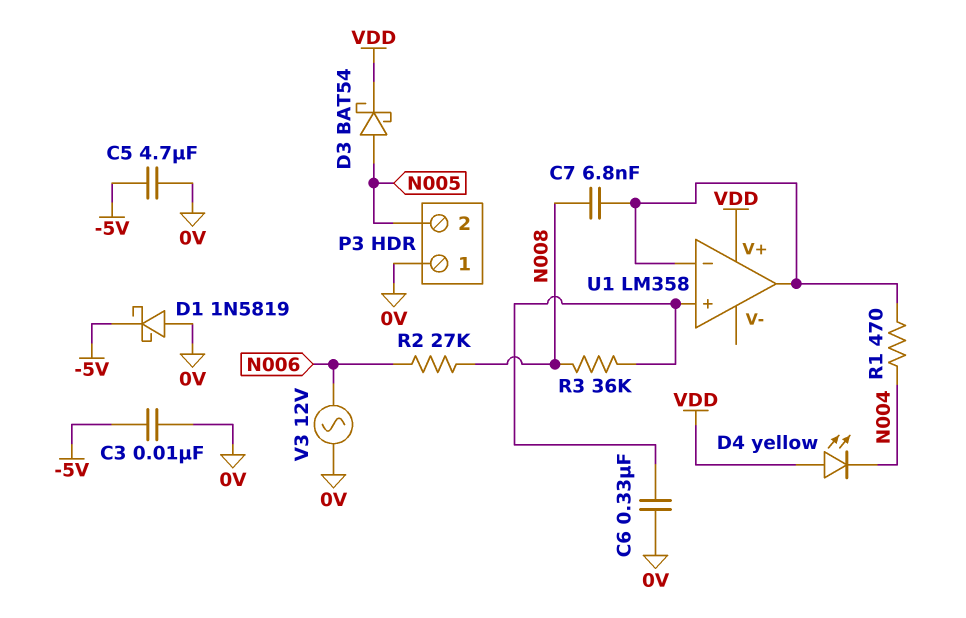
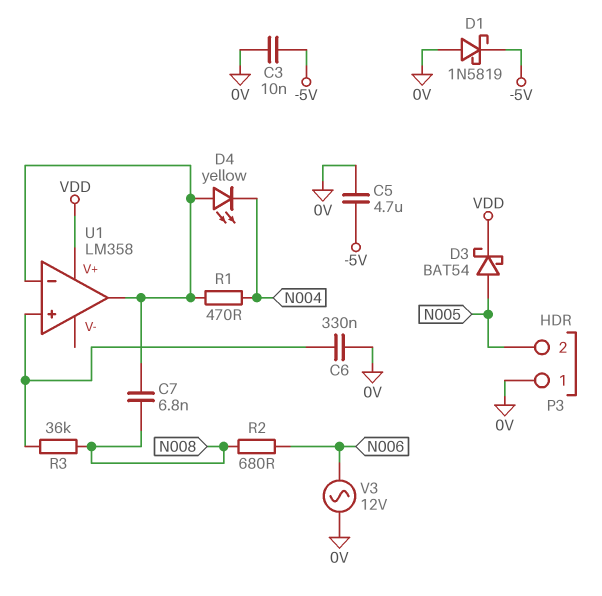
D4: LED yellow (A VDD, K N004) -> LED yellow (A U1/in-, K N004)
R2: 27k (N006, N008) -> 680 (N006, N008)

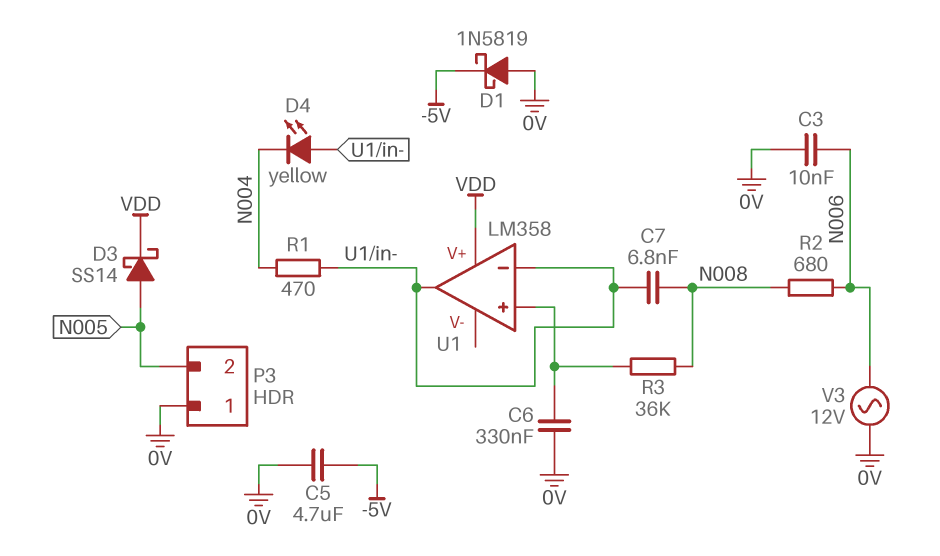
C3: 10nF (-5V, 0V) -> 10nF (0V, N006)
D3: schottky BAT54 (A N005, K VDD) -> schottky SS14 (A N005, K VDD)

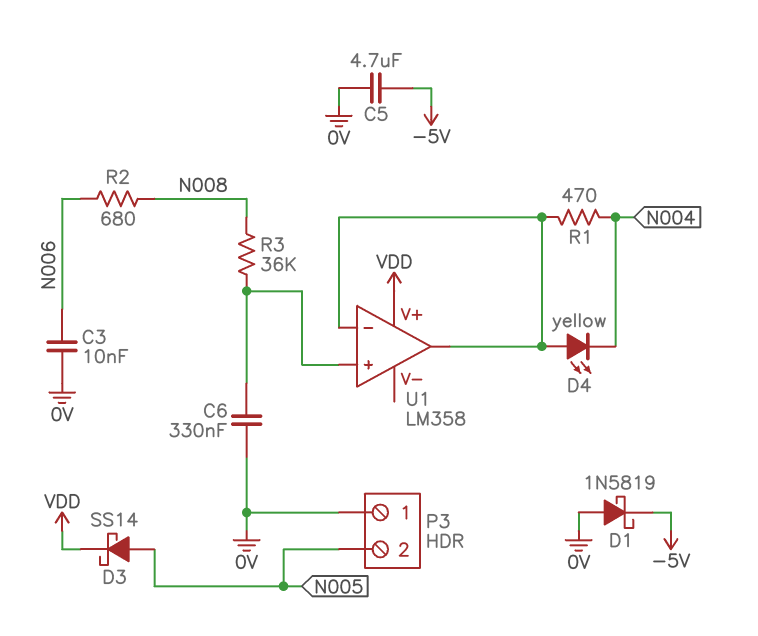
C7: 6.8nF (N008, U1/in-) -> none
V3: AC 12V (0V, N006) -> none

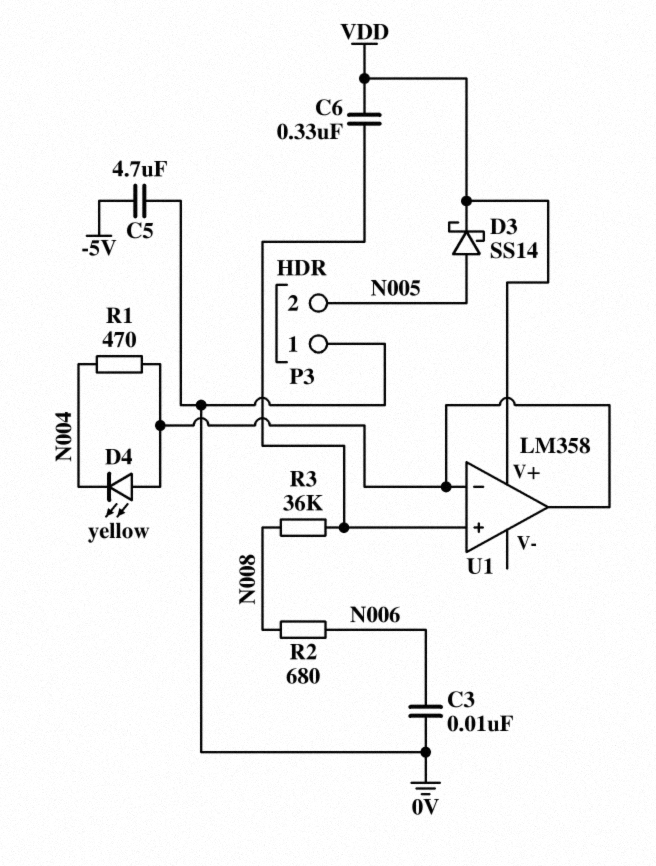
C6: 330nF (0V, U1/in+) -> 330nF (U1/in+, VDD)
D1: schottky 1N5819 (A 0V, K -5V) -> none

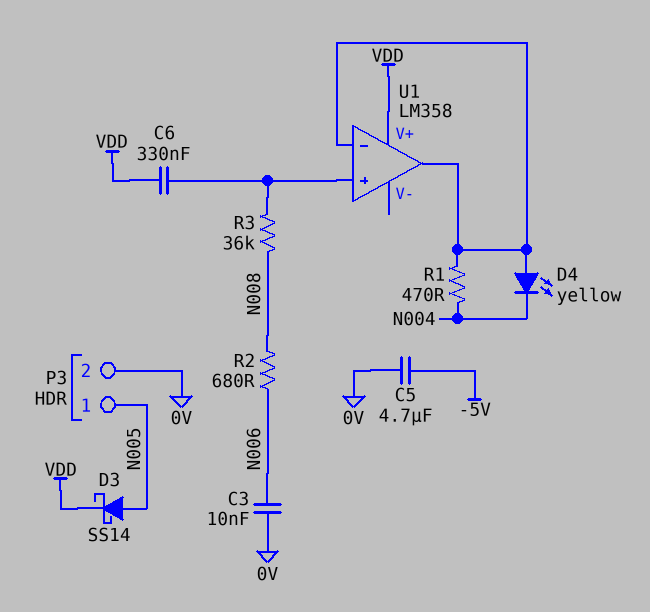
P3 pin 1: 0V -> N005
P3 pin 2: N005 -> 0V

